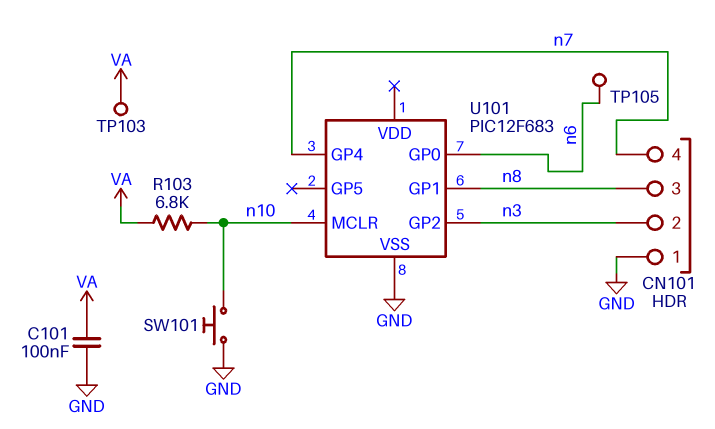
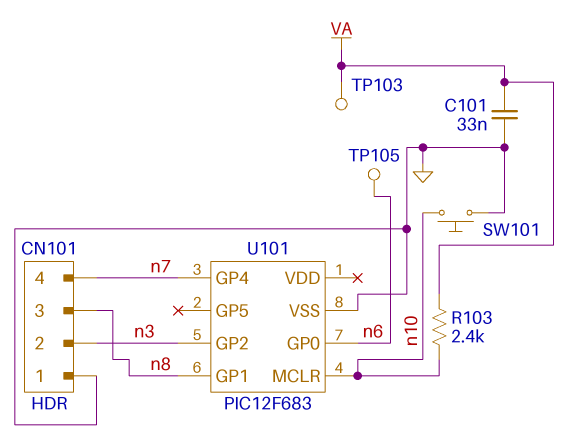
C101: 100nF (GND, VA) -> 33nF (GND, VA)
R103: 6.8k (VA, n10) -> 2.4k (VA, n10)

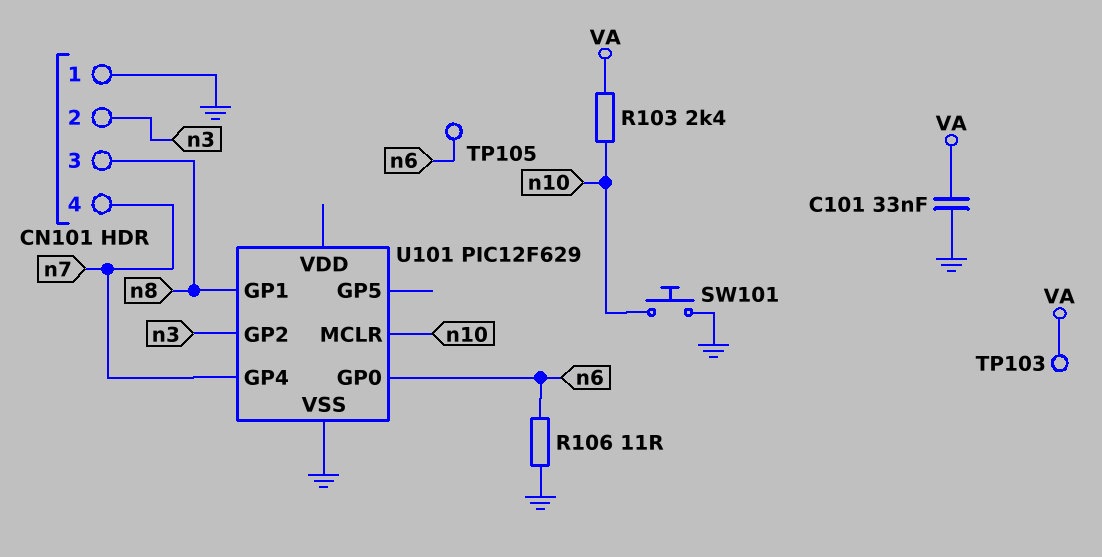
R106: none -> 11 (GND, n6)
U101: PIC12F683 -> PIC12F629

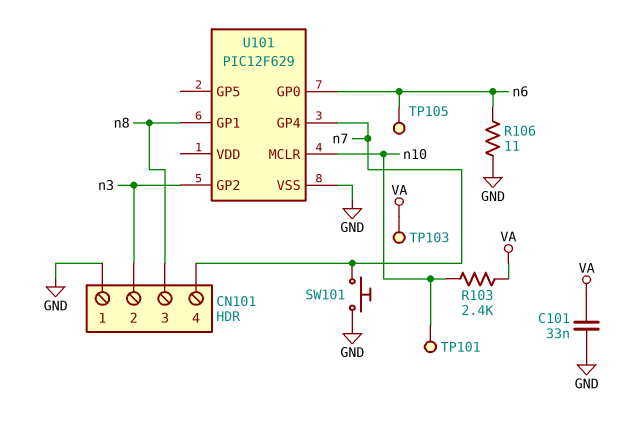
SW101: button (GND, n10) -> button (GND, n7)
TP101: none -> test point (n10)

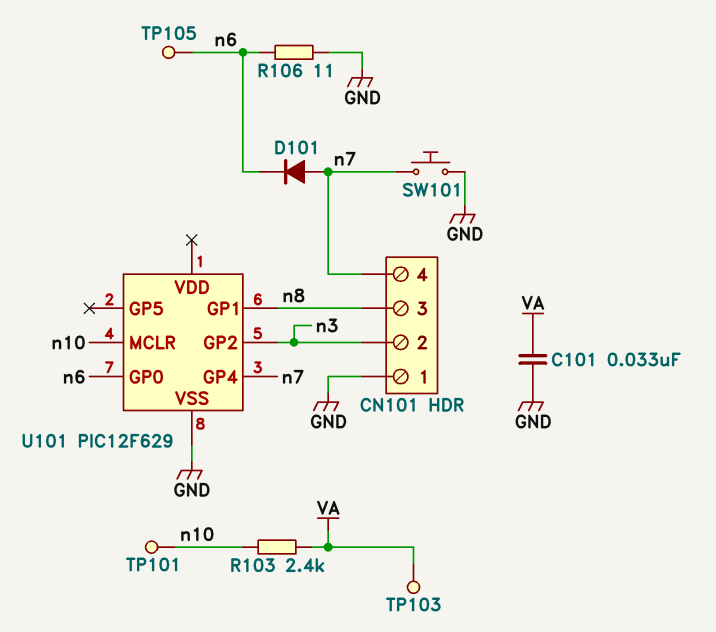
D101: none -> diode (A n7, K n6)

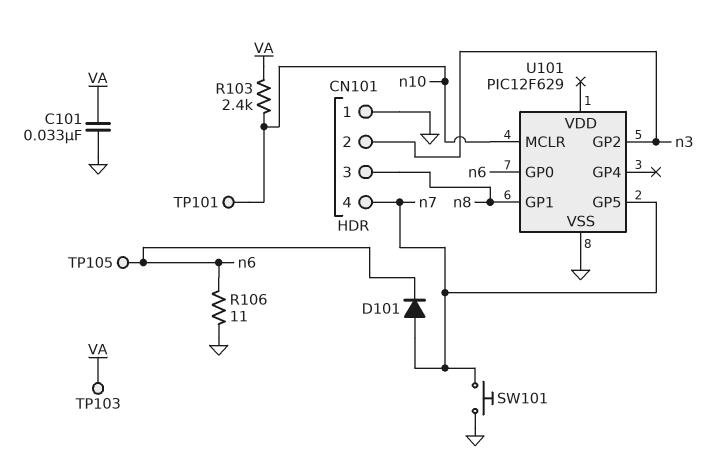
U101 pin GP4: n7 -> none
U101 pin GP5: none -> n7

